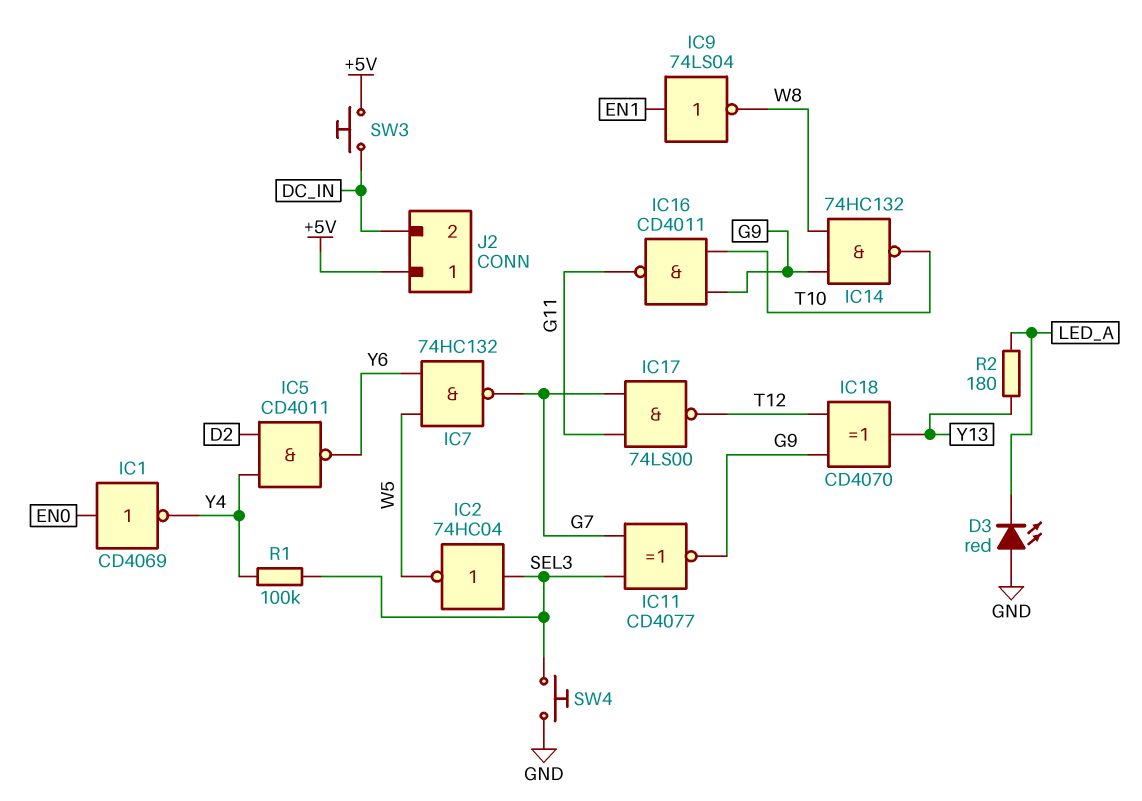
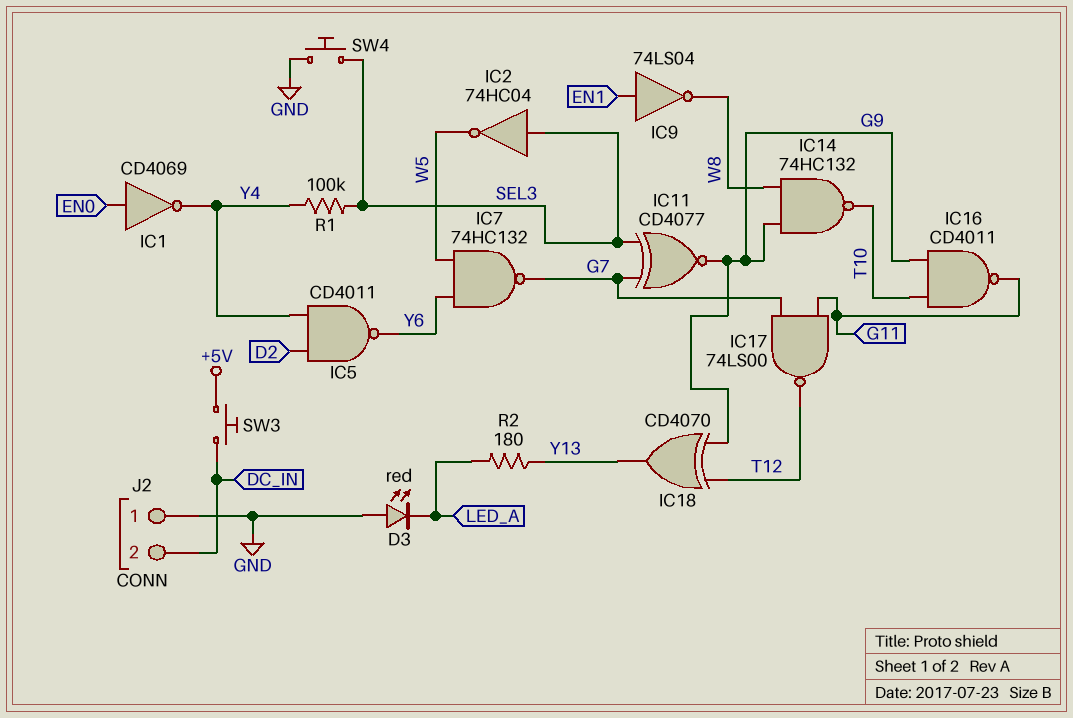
J2 pin 1: +5V -> GND

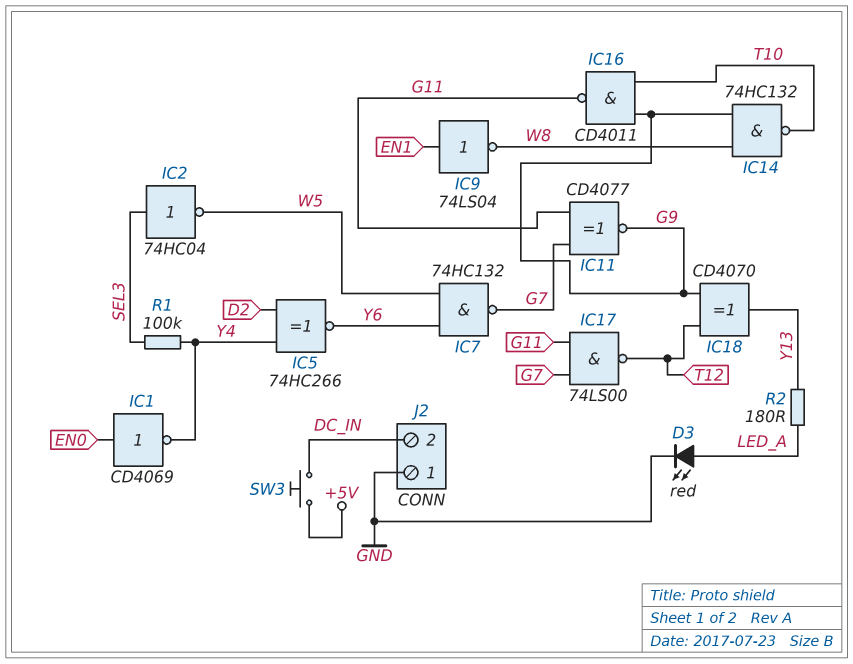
D3: LED red (A GND, K LED_A) -> LED red (A LED_A, K GND)
IC5: NAND CD4011 (in D2, in Y4, out Y6) -> XNOR 74HC266 (in D2, in Y4, out Y6)
IC11: XNOR CD4077 (in G7, in SEL3, out G9) -> XNOR CD4077 (in G7, in G11, out G9)
SW4: button (GND, SEL3) -> none

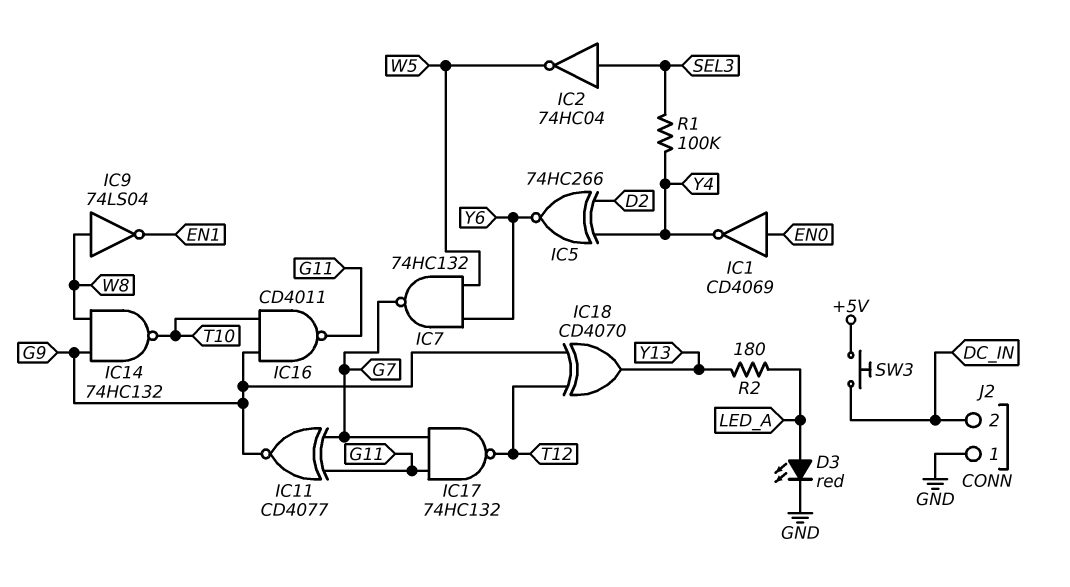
IC9: NOT 74LS04 (in EN1, out W8) -> NOT 74LS04 (in W8, out EN1)
IC17: NAND 74LS00 (in G7, in G11, out T12) -> NAND 74HC132 (in G7, in G11, out T12)

